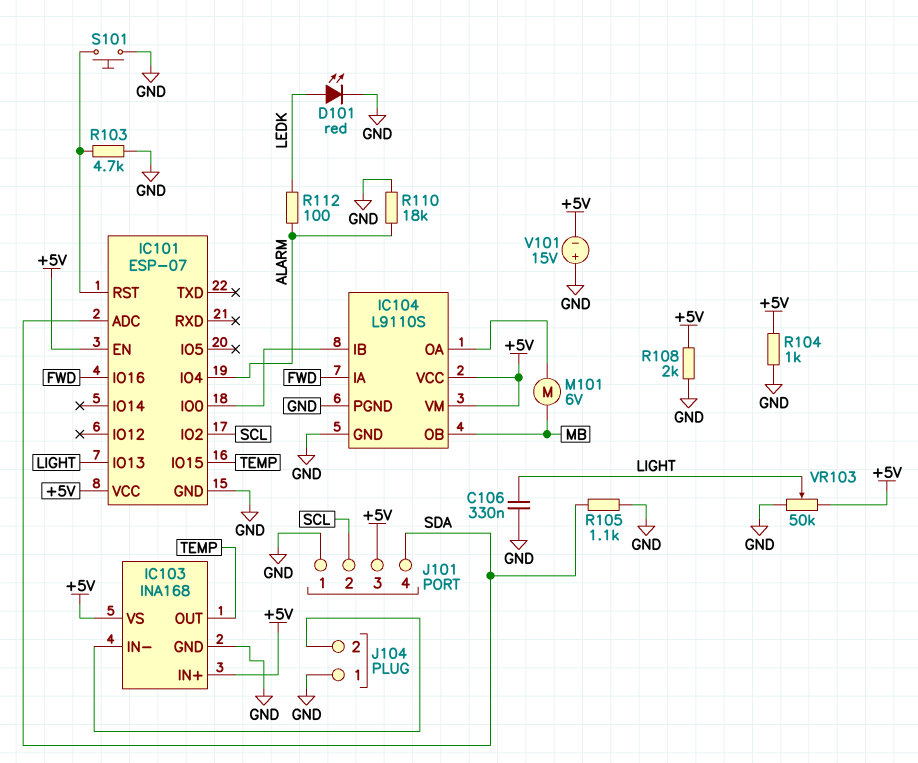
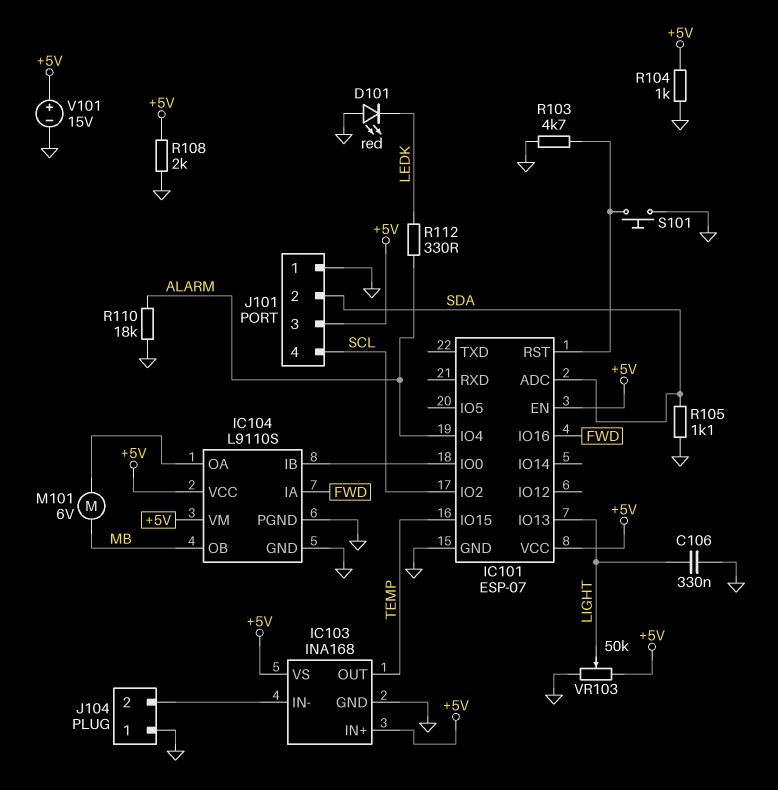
D101: LED red (A LEDK, K GND) -> LED red (A GND, K LEDK)
J101 pin 2: SCL -> SDA
J101 pin 4: SDA -> SCL
R112: 100 (ALARM, LEDK) -> 330 (ALARM, LEDK)
V101: 15V (plus GND, minus +5V) -> 15V (plus +5V, minus GND)

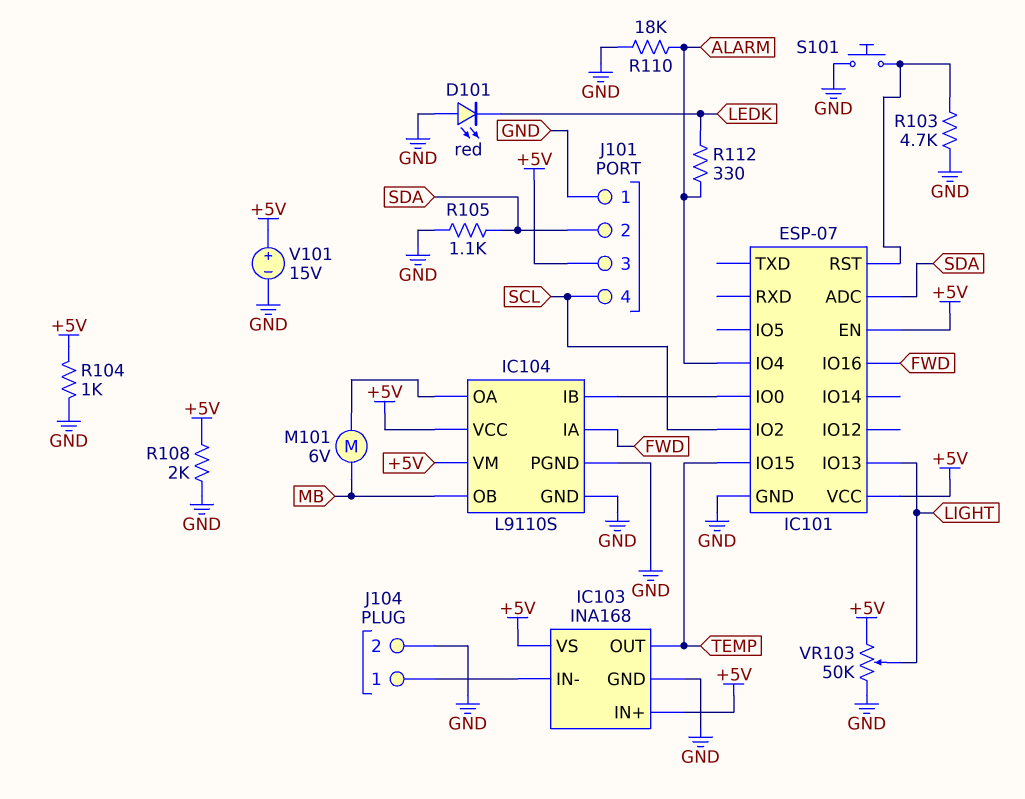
C106: 330nF (GND, LIGHT) -> none
J104 pin 1: GND -> IC103/IN-
J104 pin 2: IC103/IN- -> GND

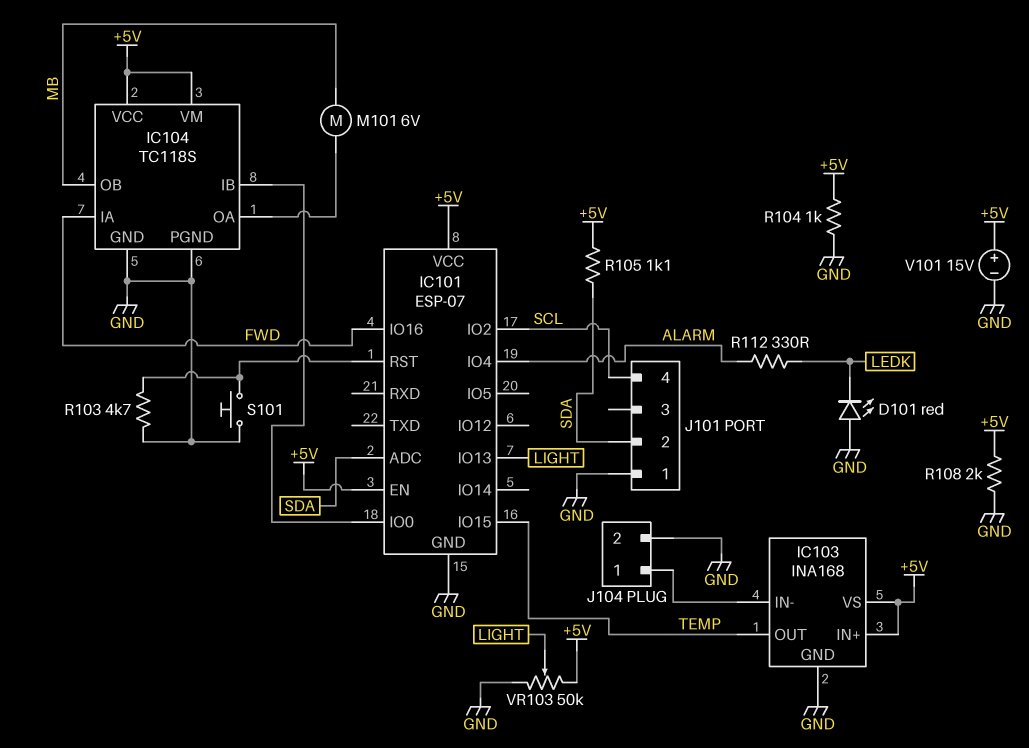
IC104: L9110S -> TC118S
J101 pin 3: +5V -> none
R105: 1.1k (GND, SDA) -> 1.1k (+5V, SDA)
R110: 18k (ALARM, GND) -> none

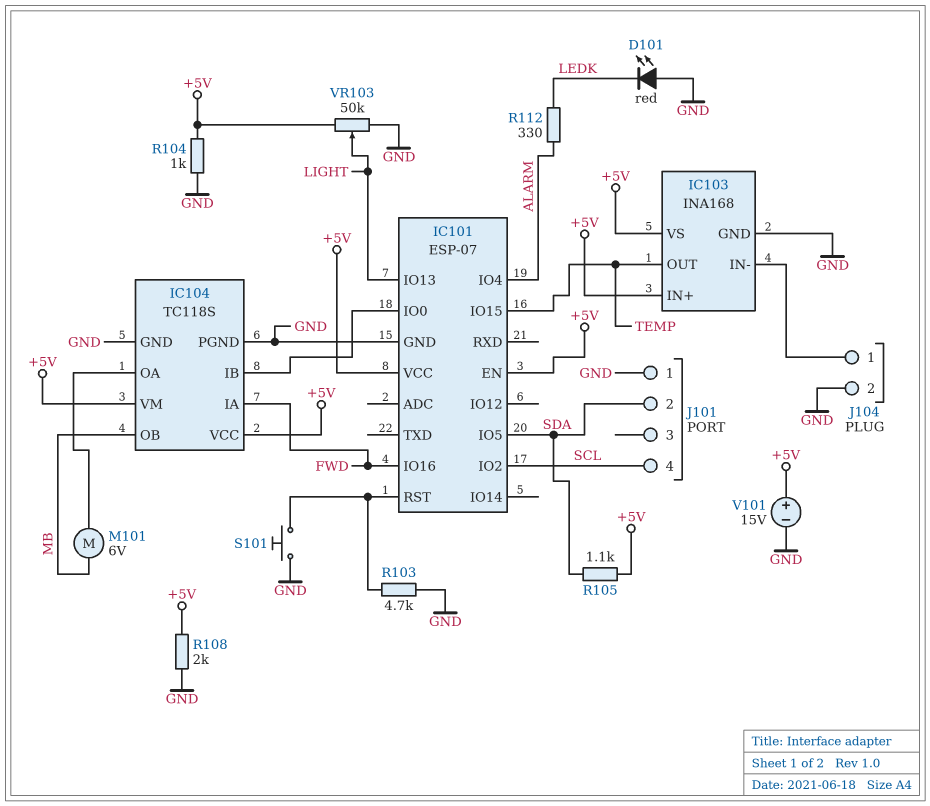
IC101 pin ADC: SDA -> none
IC101 pin IO5: none -> SDA

